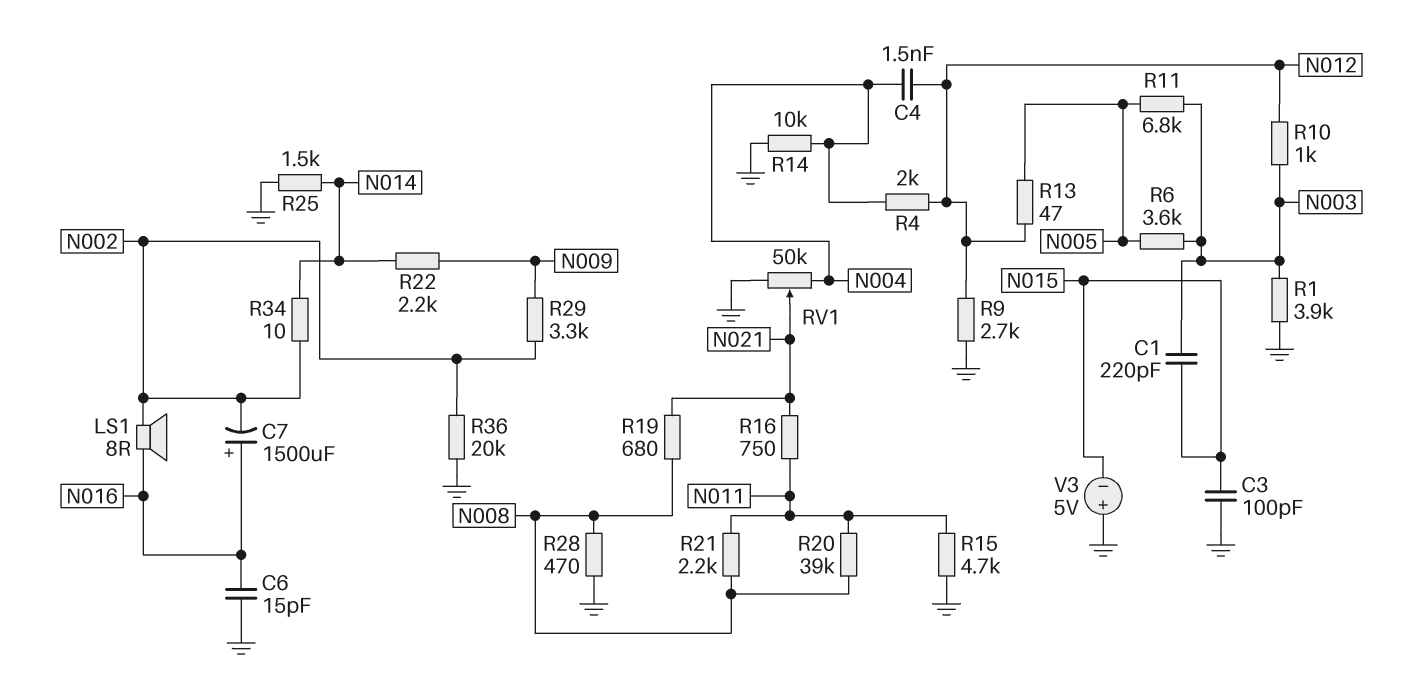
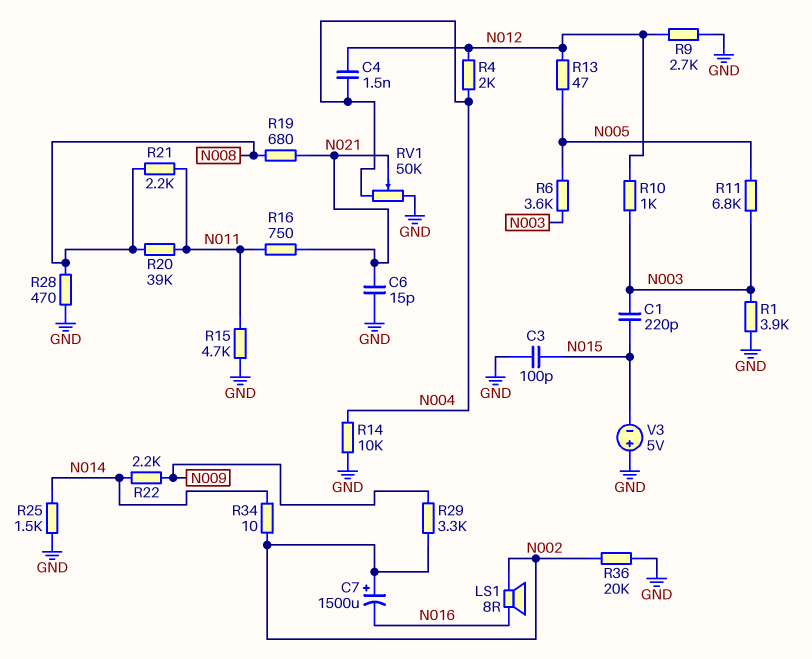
C6: 15pF (GND, N016) -> 15pF (GND, N021)
C7: 1500uF (plus N016, minus N002) -> 1500uF (plus N002, minus N016)

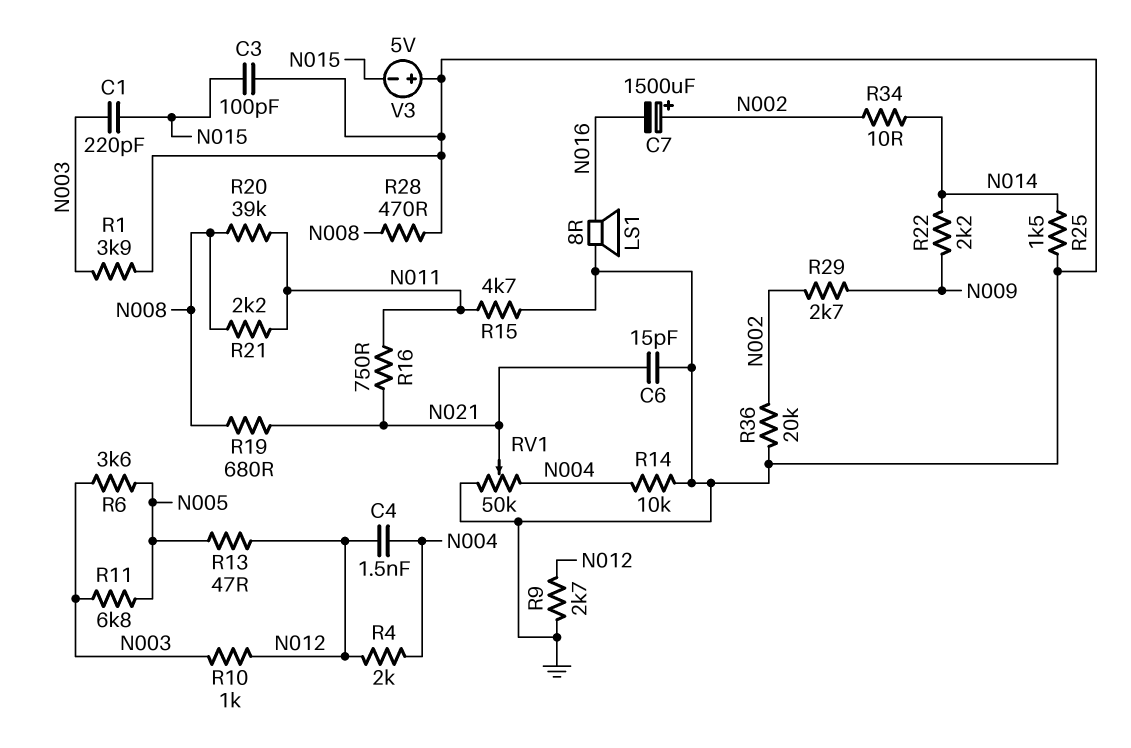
LS1: speaker 8R (N002, N016) -> speaker 8R (GND, N016)
R29: 3.3k (N002, N009) -> 2.7k (N002, N009)

